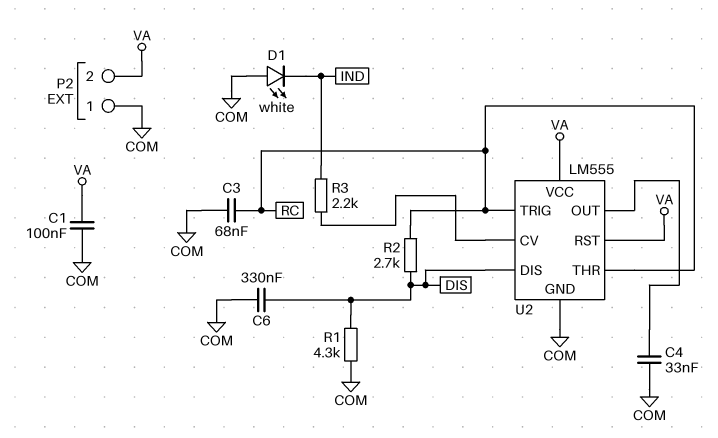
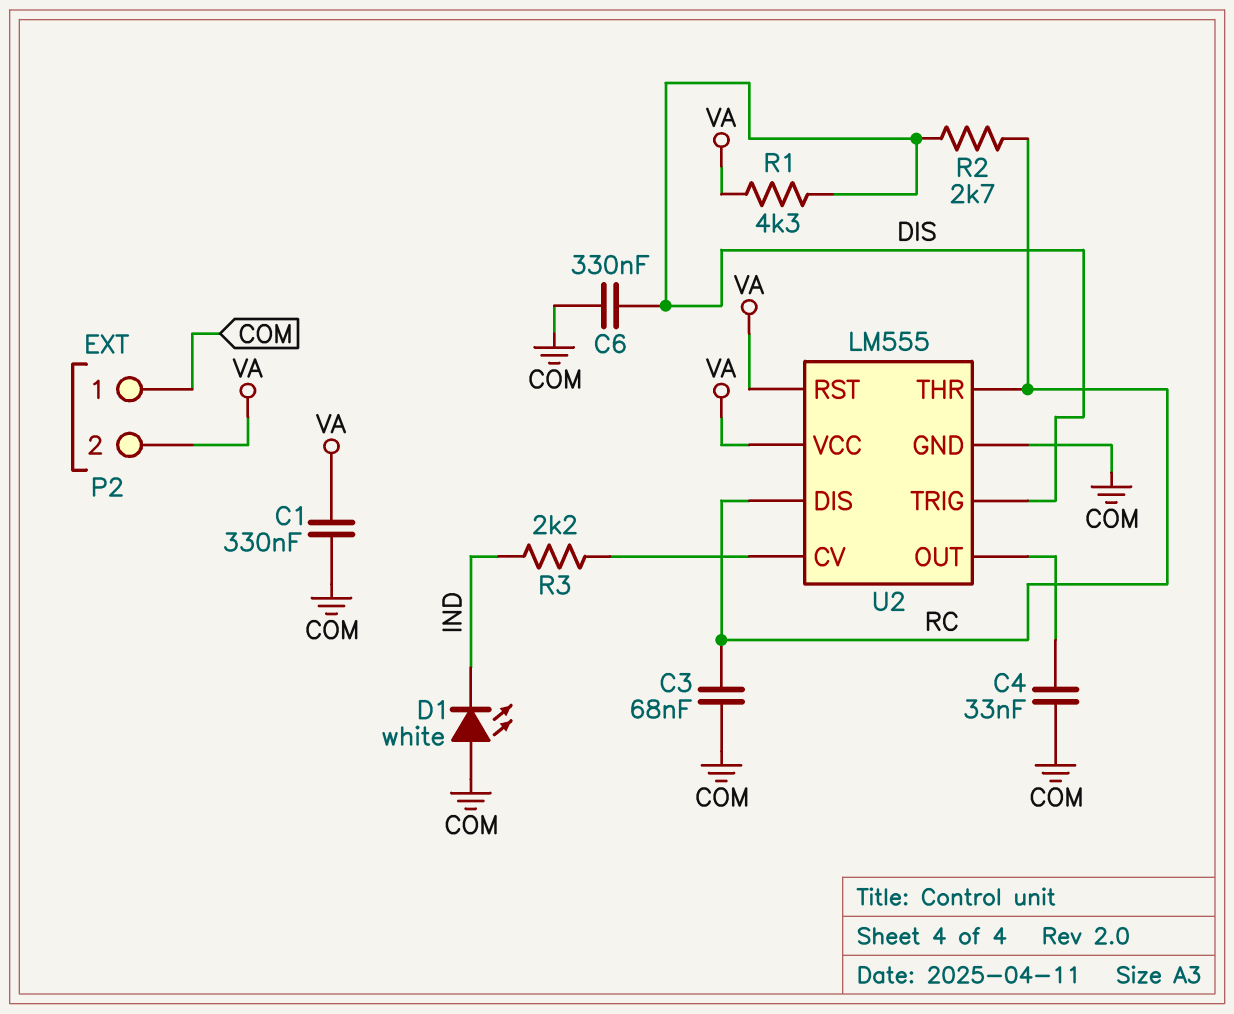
C1: 100nF (COM, VA) -> 330nF (COM, VA)
R1: 4.3k (COM, DIS) -> 4.3k (DIS, VA)
U2 pin DIS: DIS -> RC
U2 pin TRIG: RC -> DIS

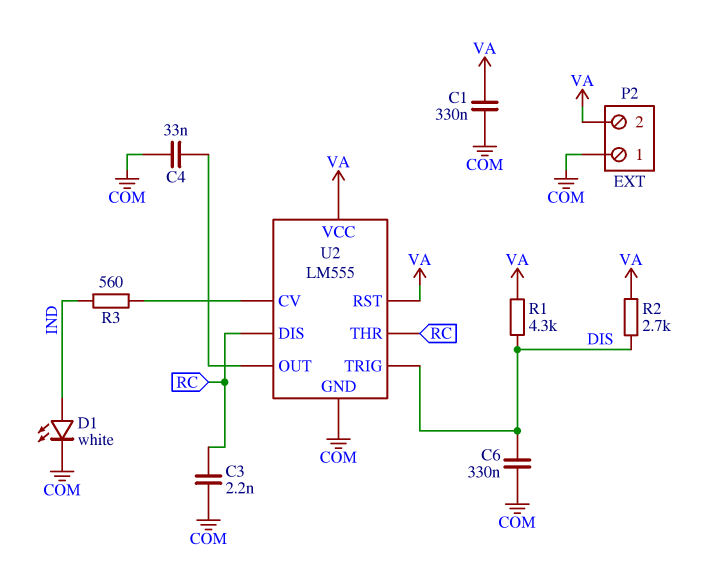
C3: 68nF (COM, RC) -> 2.2nF (COM, RC)
D1: LED white (A COM, K IND) -> LED white (A IND, K COM)
R2: 2.7k (DIS, RC) -> 2.7k (DIS, VA)
R3: 2.2k (IND, U2/CV) -> 560 (IND, U2/CV)

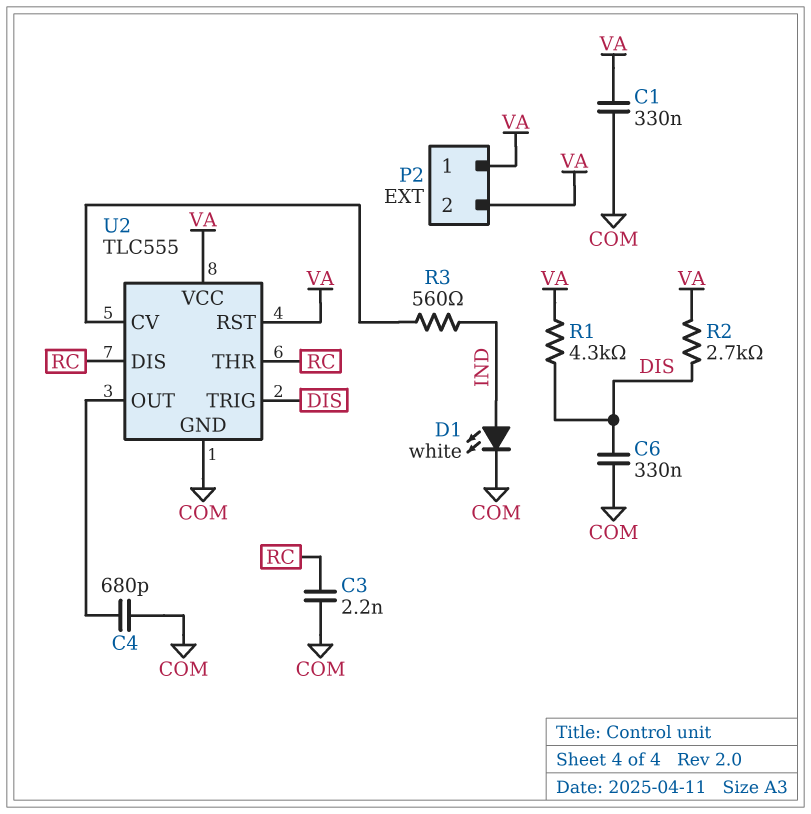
C4: 33nF (COM, U2/OUT) -> 680pF (COM, U2/OUT)
P2 pin 1: COM -> VA
U2: LM555 -> TLC555

